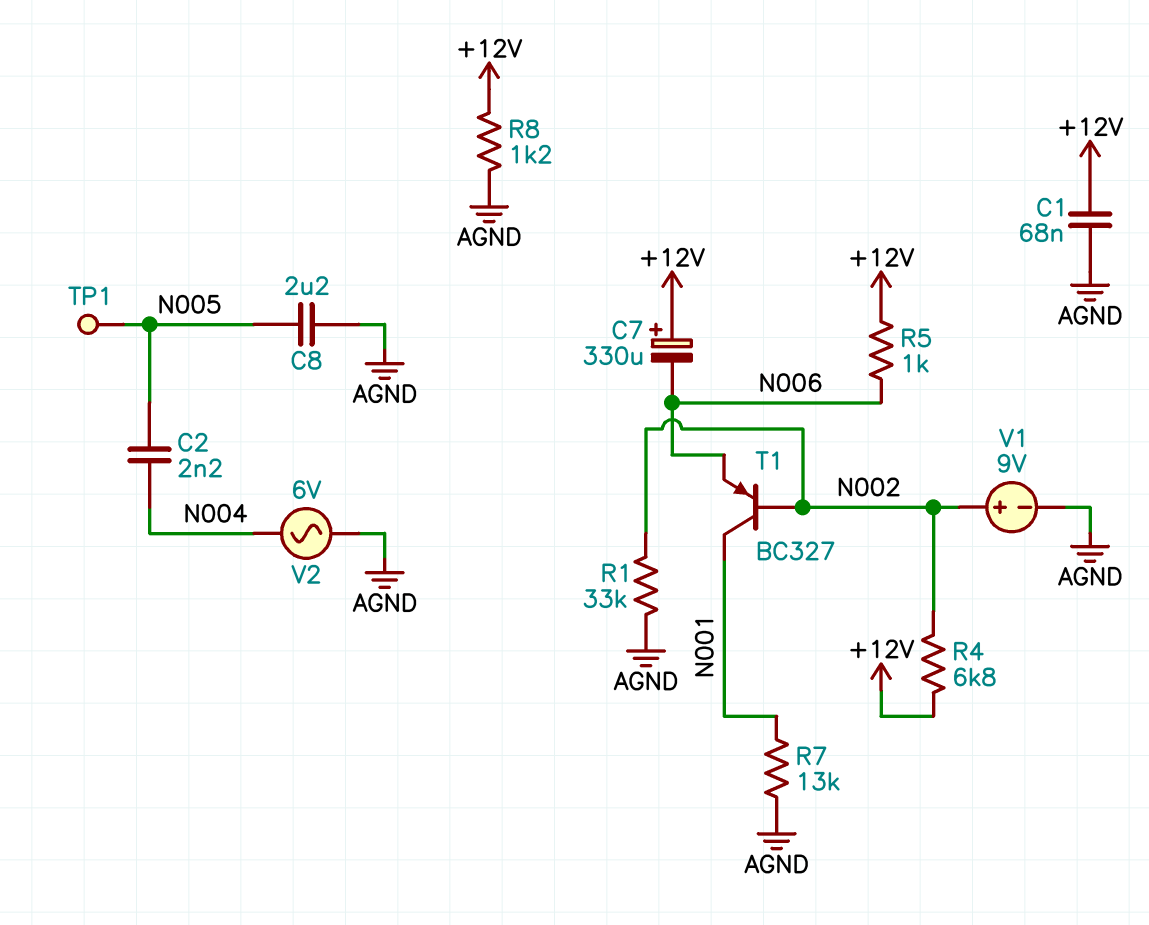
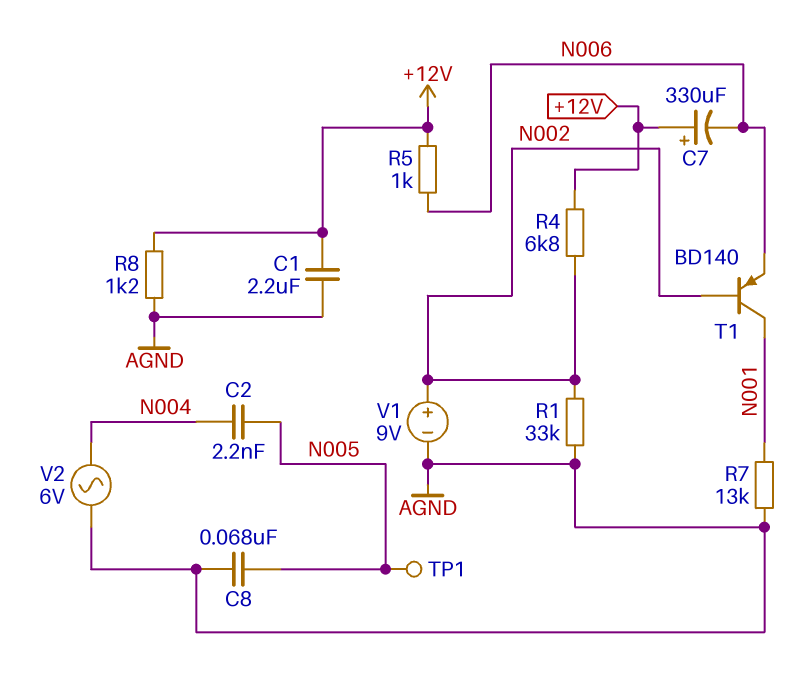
C1: 68nF (+12V, AGND) -> 2.2uF (+12V, AGND)
C8: 2.2uF (AGND, N005) -> 68nF (AGND, N005)
T1: PNP BC327 (B N002, C N001, E N006) -> PNP BD140 (B N002, C N001, E N006)

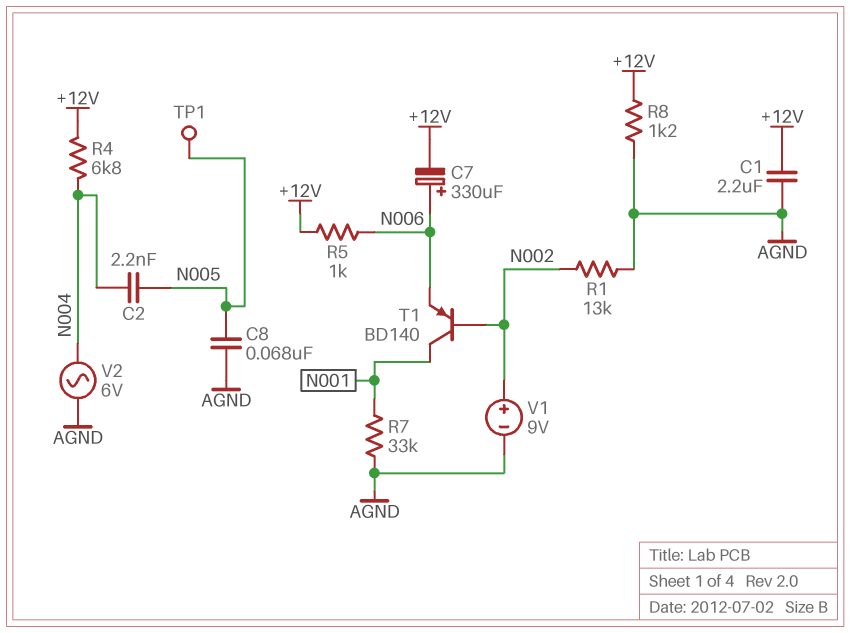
C7: 330uF (plus +12V, minus N006) -> 330uF (plus N006, minus +12V)
R1: 33k (AGND, N002) -> 13k (AGND, N002)
R4: 6.8k (+12V, N002) -> 6.8k (+12V, N004)
R7: 13k (AGND, N001) -> 33k (AGND, N001)

